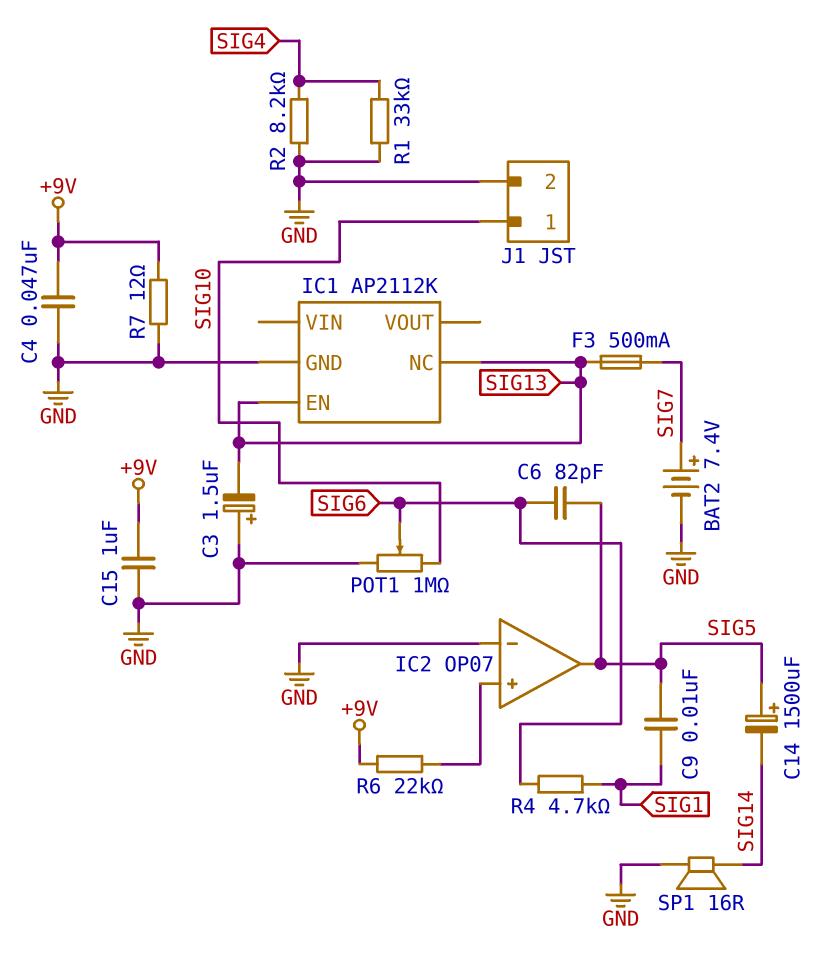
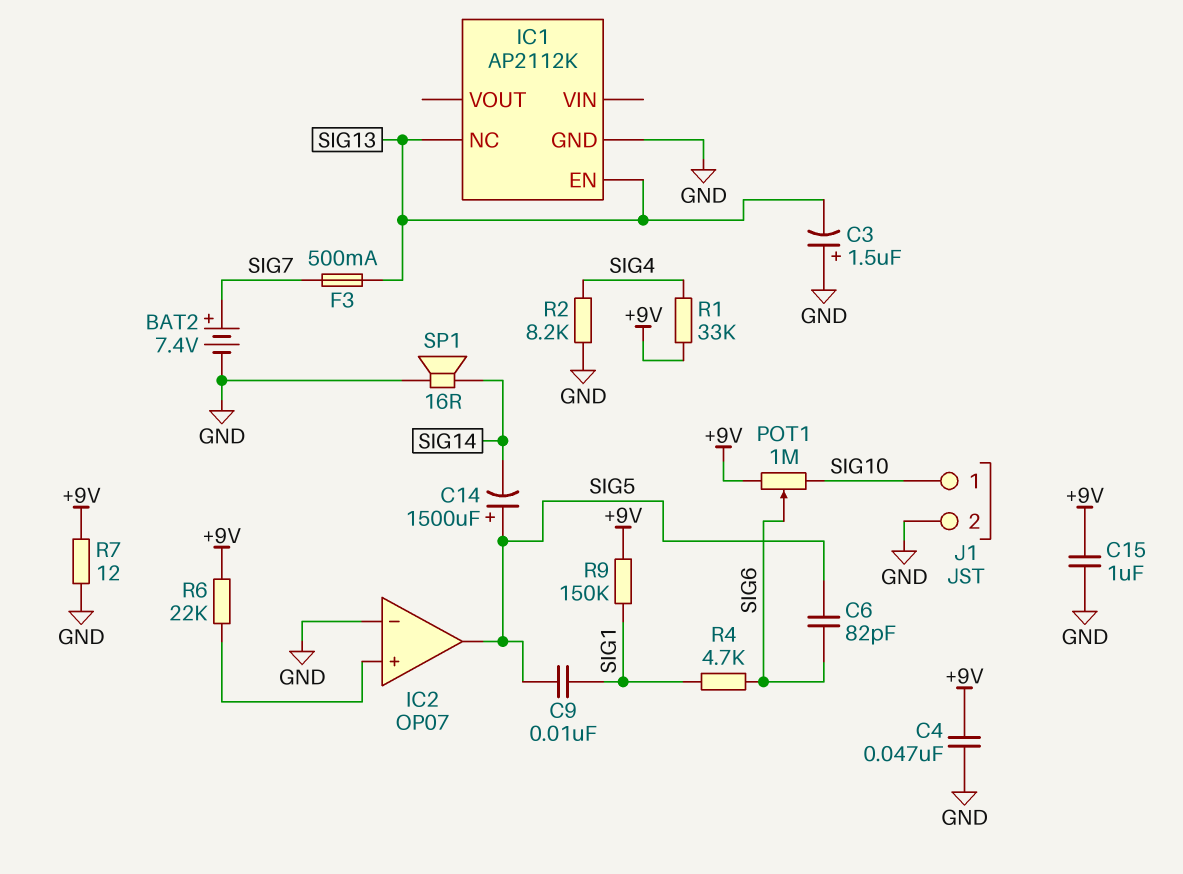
POT1: 1M (GND, SIG10, wiper SIG6) -> 1M (+9V, SIG10, wiper SIG6)
R1: 33k (GND, SIG4) -> 33k (+9V, SIG4)
R9: none -> 150k (+9V, SIG1)

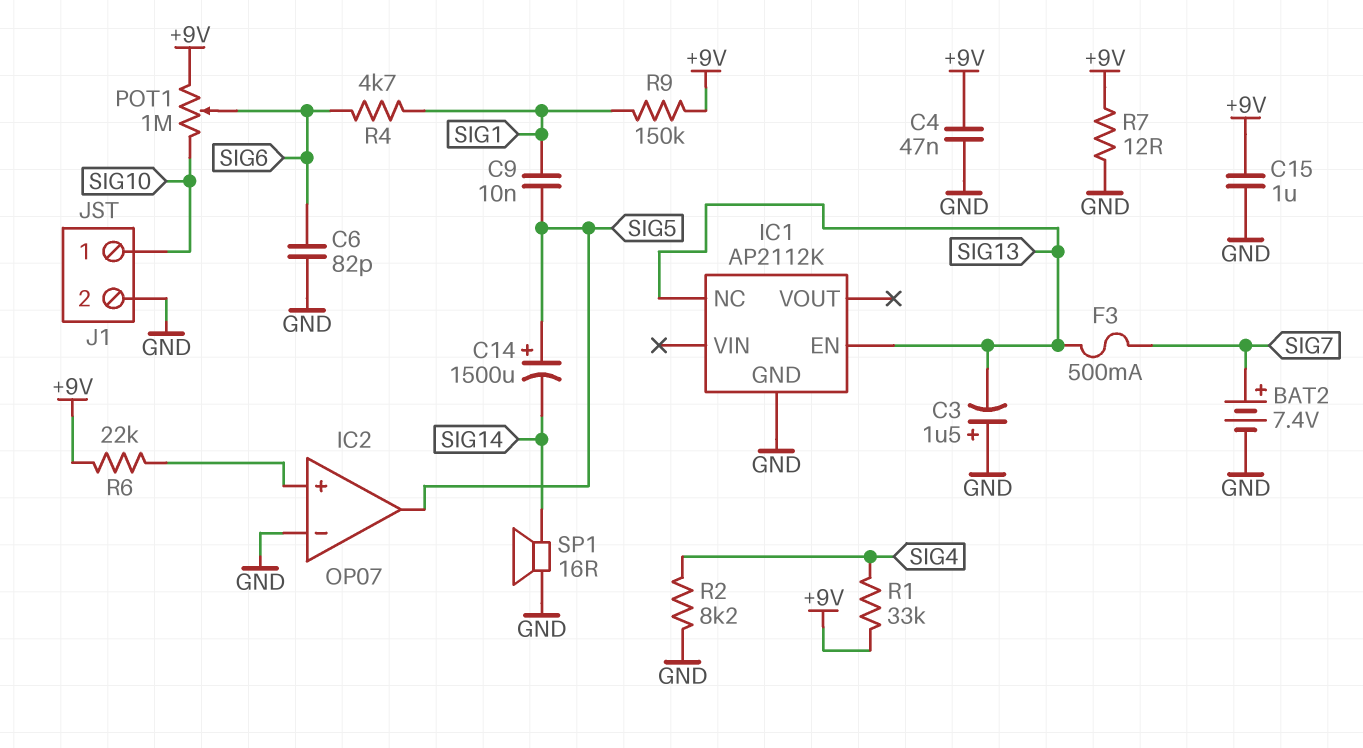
C6: 82pF (SIG5, SIG6) -> 82pF (GND, SIG6)

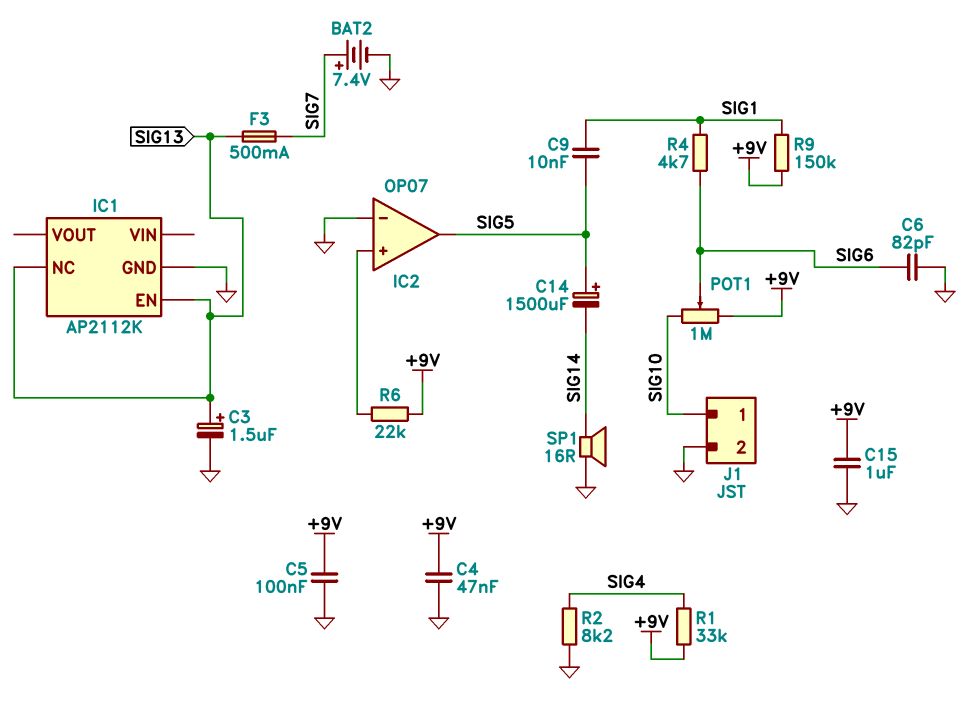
C3: 1.5uF (plus GND, minus SIG13) -> 1.5uF (plus SIG13, minus GND)
C5: none -> 100nF (+9V, GND)
R7: 12 (+9V, GND) -> none

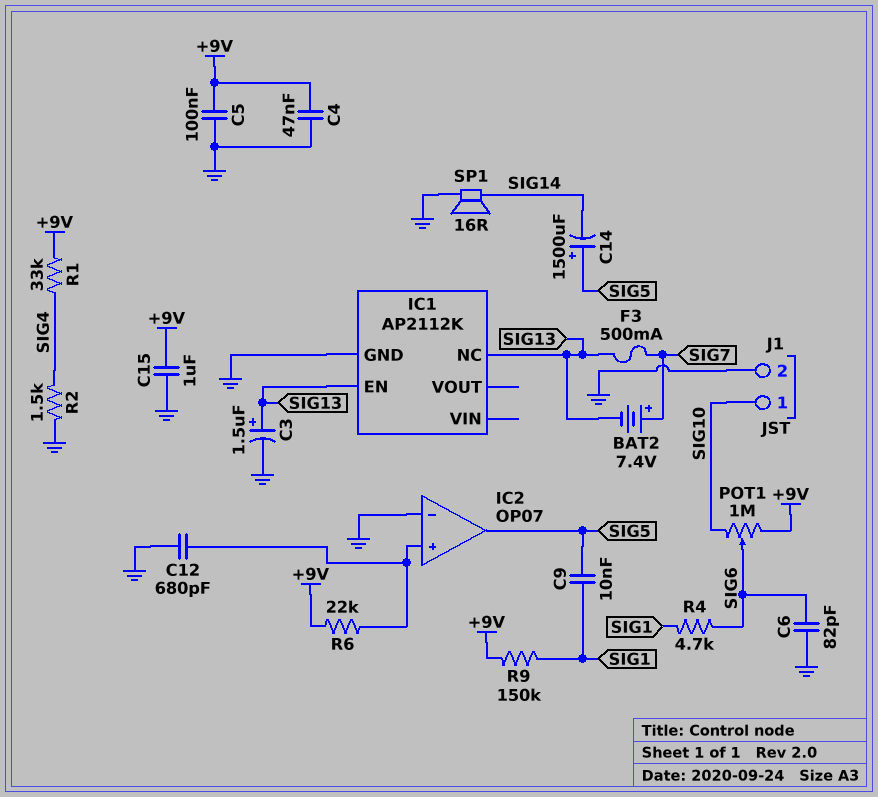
BAT2: 7.4V (plus SIG7, minus GND) -> 7.4V (plus SIG7, minus SIG13)
C12: none -> 680pF (GND, IC2/in+)
R2: 8.2k (GND, SIG4) -> 1.5k (GND, SIG4)

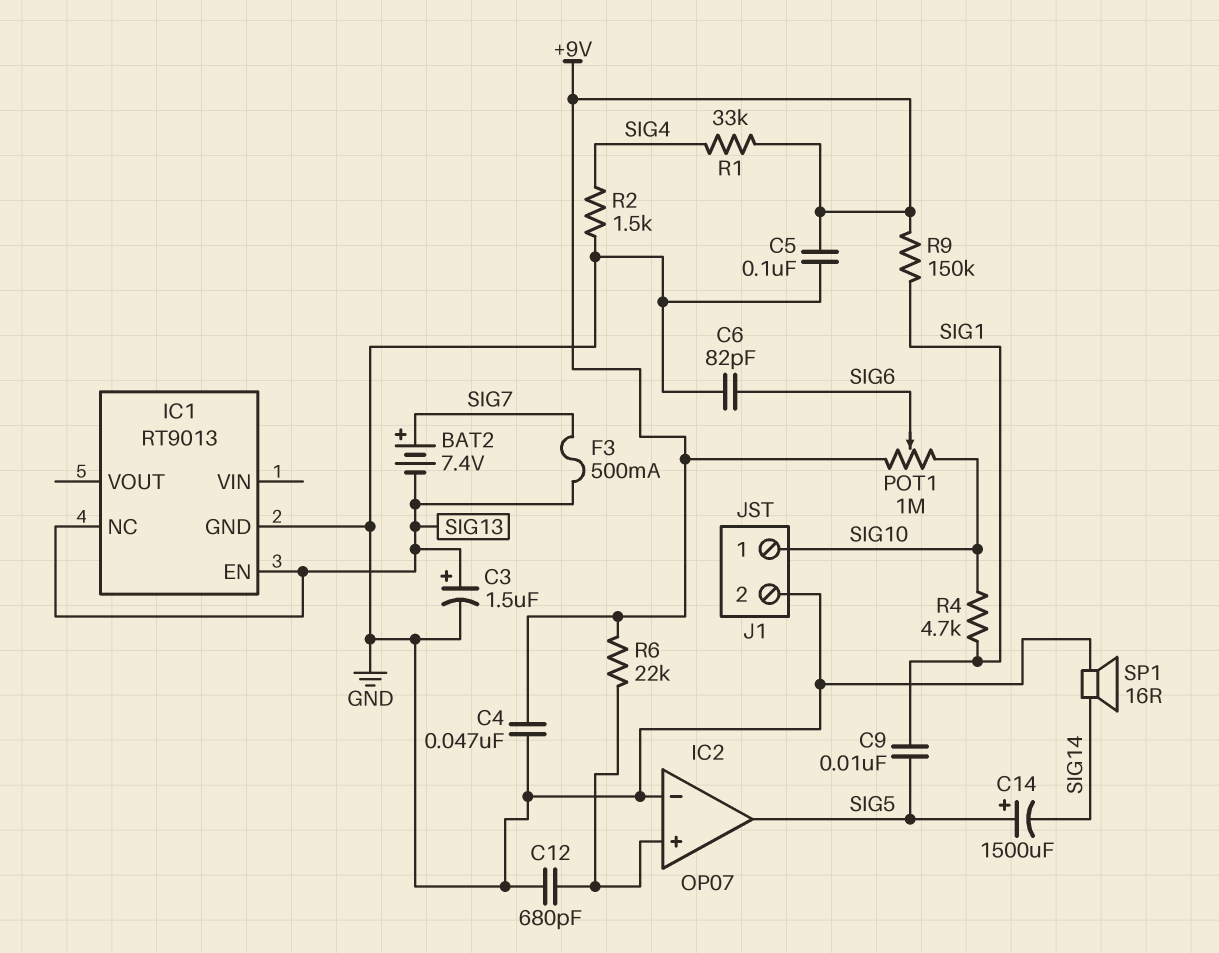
C15: 1uF (+9V, GND) -> none
IC1: AP2112K -> RT9013
R4: 4.7k (SIG1, SIG6) -> 4.7k (SIG1, SIG10)

